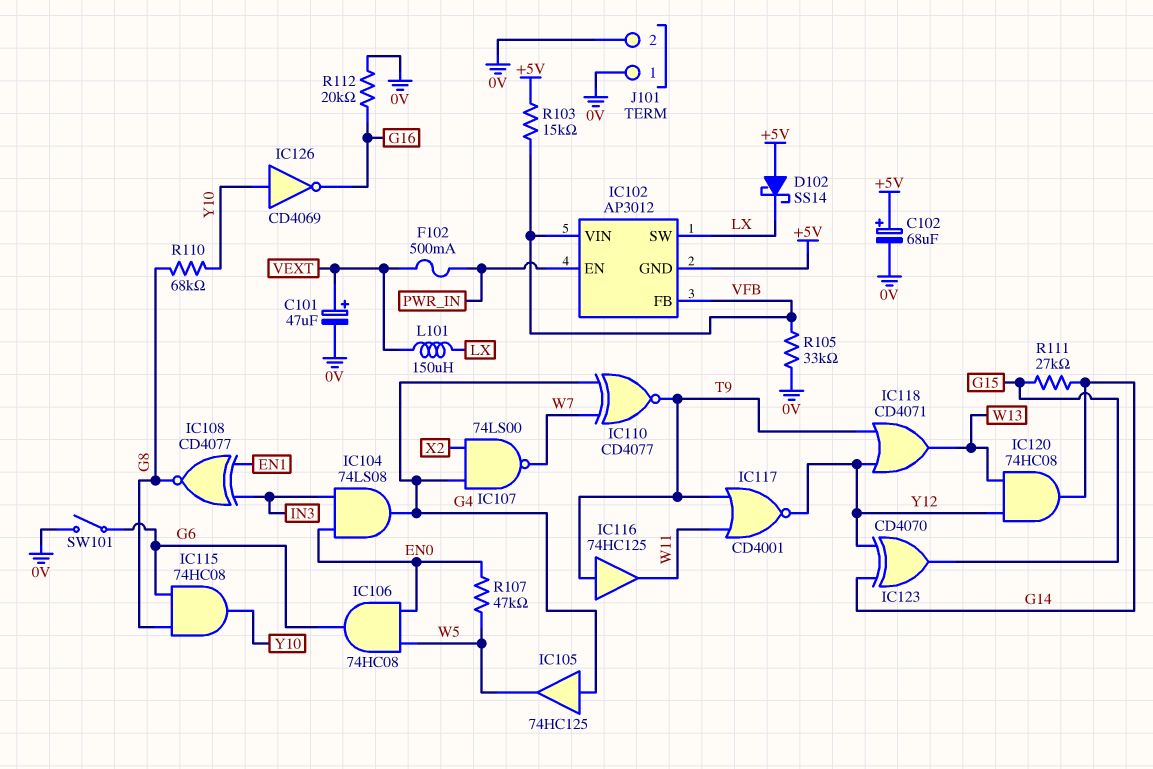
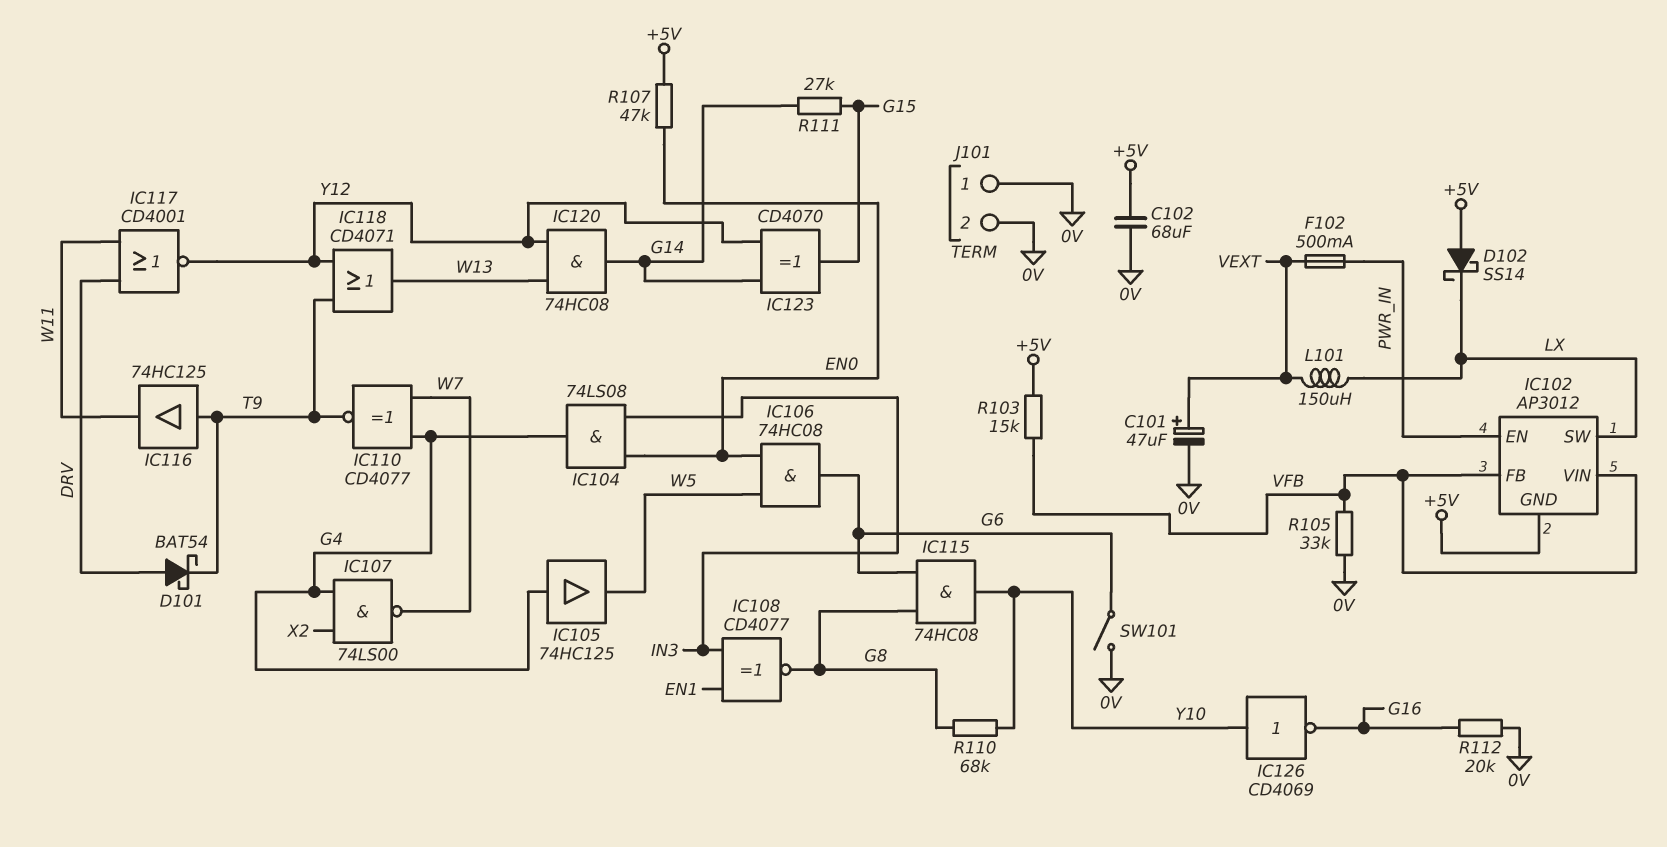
C102: 68uF (plus +5V, minus 0V) -> 68uF (+5V, 0V)
D101: none -> schottky BAT54 (A DRV, K T9)
IC117: NOR CD4001 (in T9, in W11, out Y12) -> NOR CD4001 (in DRV, in W11, out Y12)
R107: 47k (EN0, W5) -> 47k (+5V, EN0)

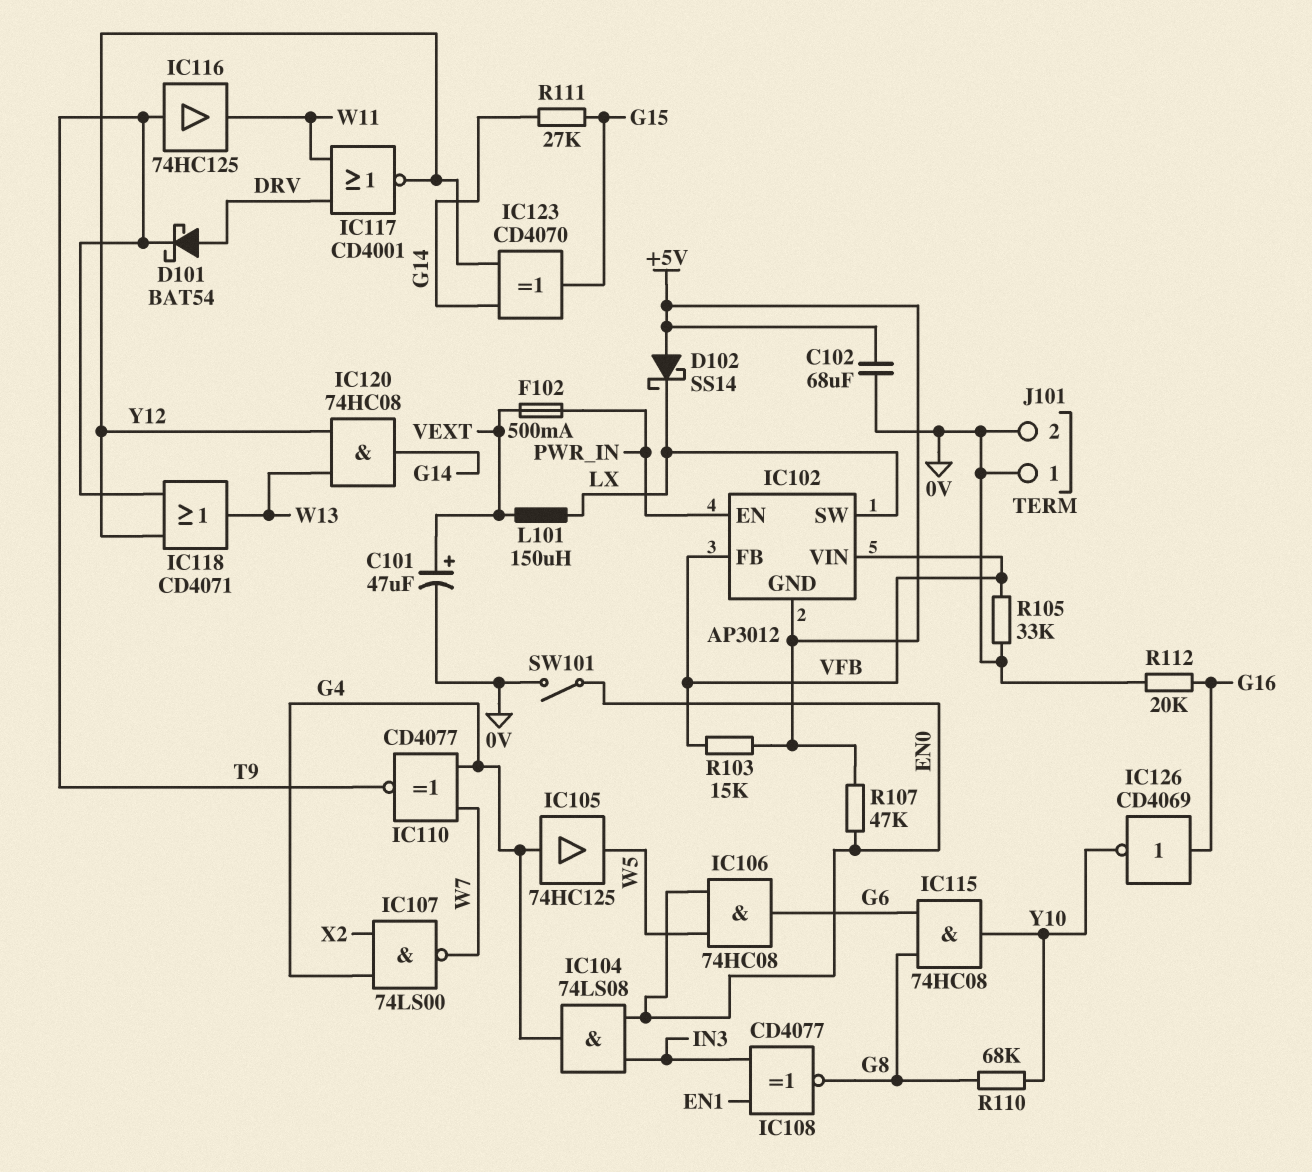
IC126: NOT CD4069 (in Y10, out G16) -> NOT CD4069 (in G16, out Y10)
SW101: switch (0V, G6) -> switch (0V, EN0)

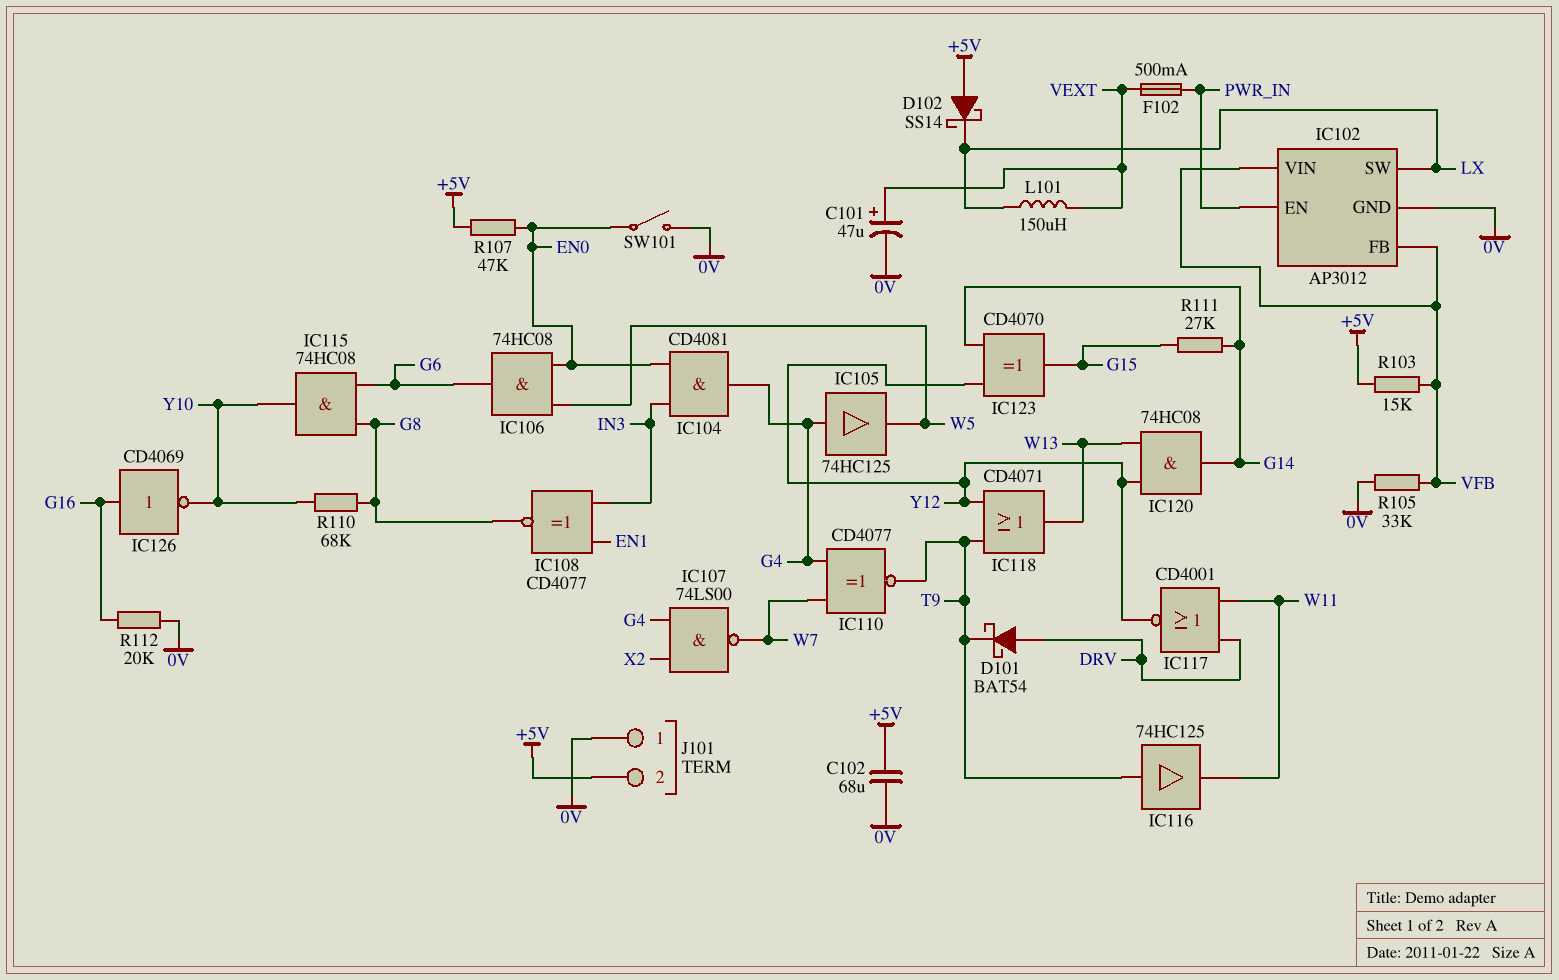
IC102 pin GND: +5V -> 0V
IC104: AND 74LS08 (in EN0, in IN3, out G4) -> AND CD4081 (in EN0, in IN3, out G4)
J101 pin 2: 0V -> +5V

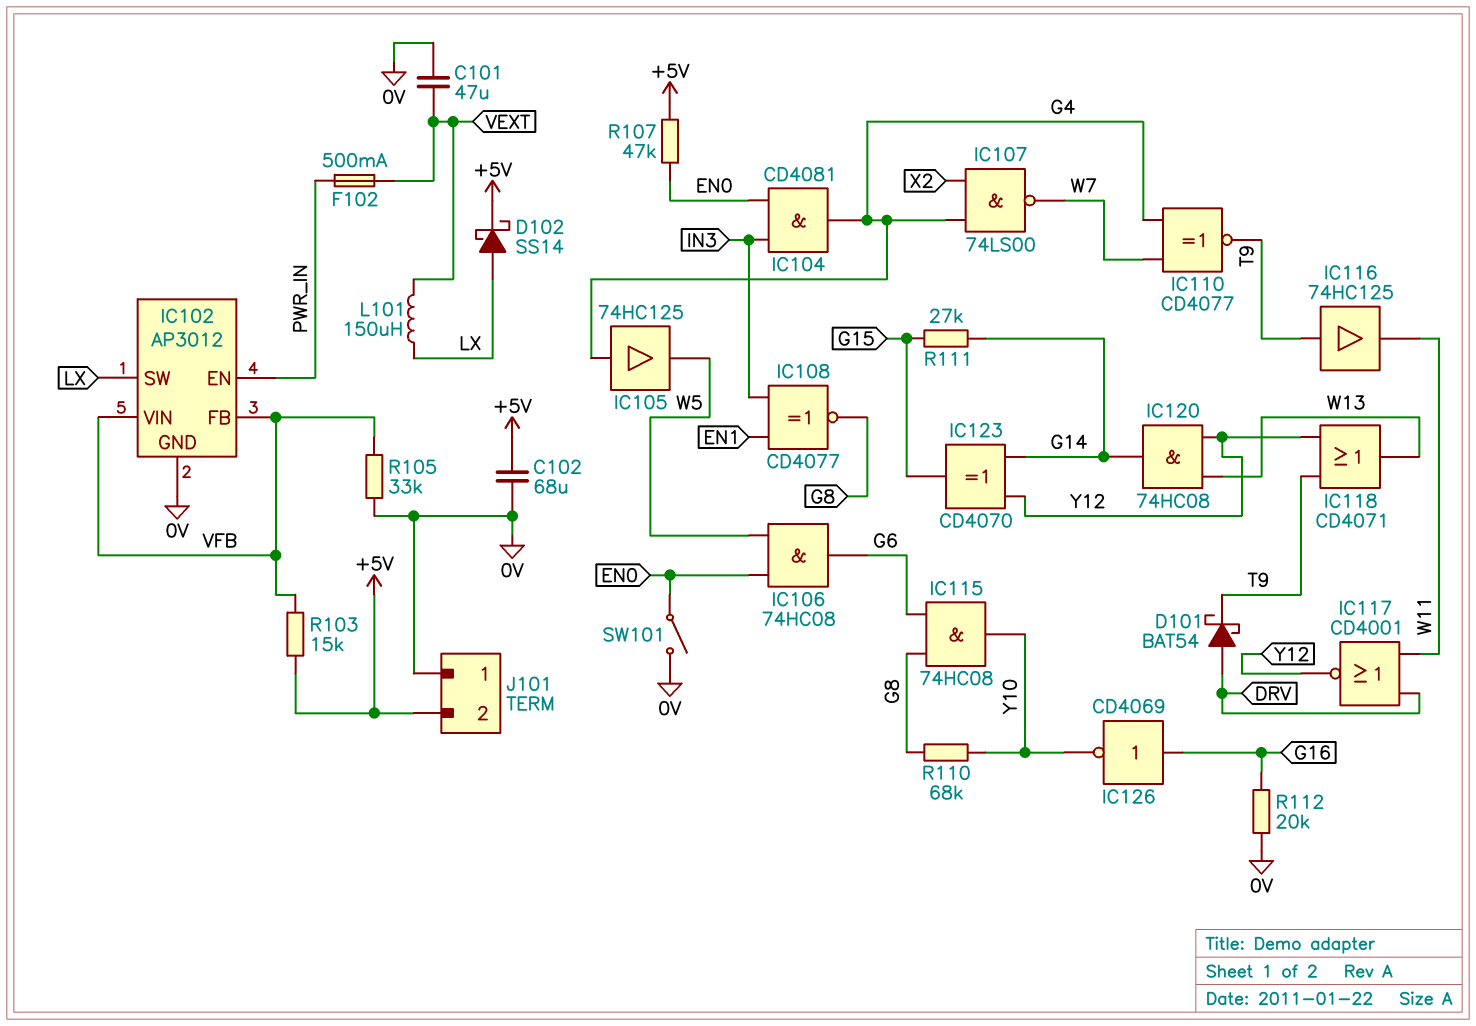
C101: 47uF (plus VEXT, minus 0V) -> 47uF (0V, VEXT)
D102: schottky SS14 (A +5V, K LX) -> schottky SS14 (A LX, K +5V)

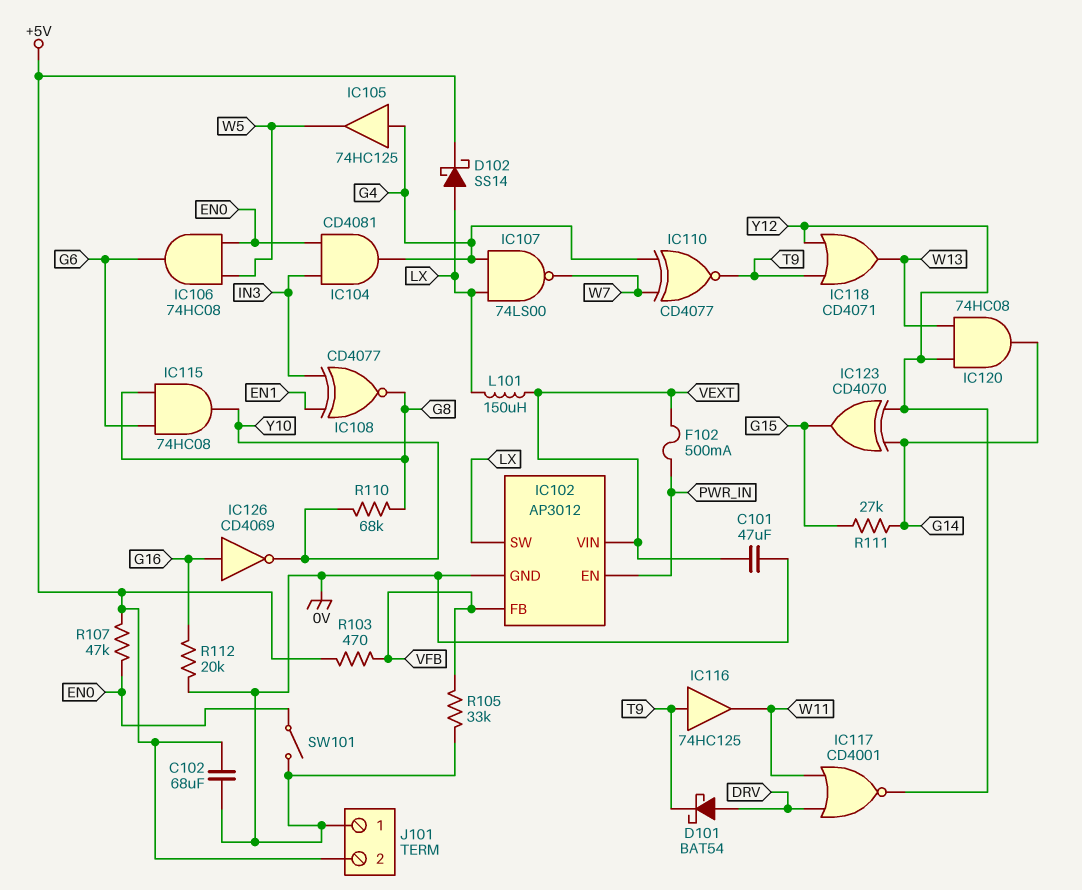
IC102 pin VIN: VFB -> VEXT
IC107: NAND 74LS00 (in G4, in X2, out W7) -> NAND 74LS00 (in G4, in LX, out W7)
R103: 15k (+5V, VFB) -> 470 (+5V, VFB)

